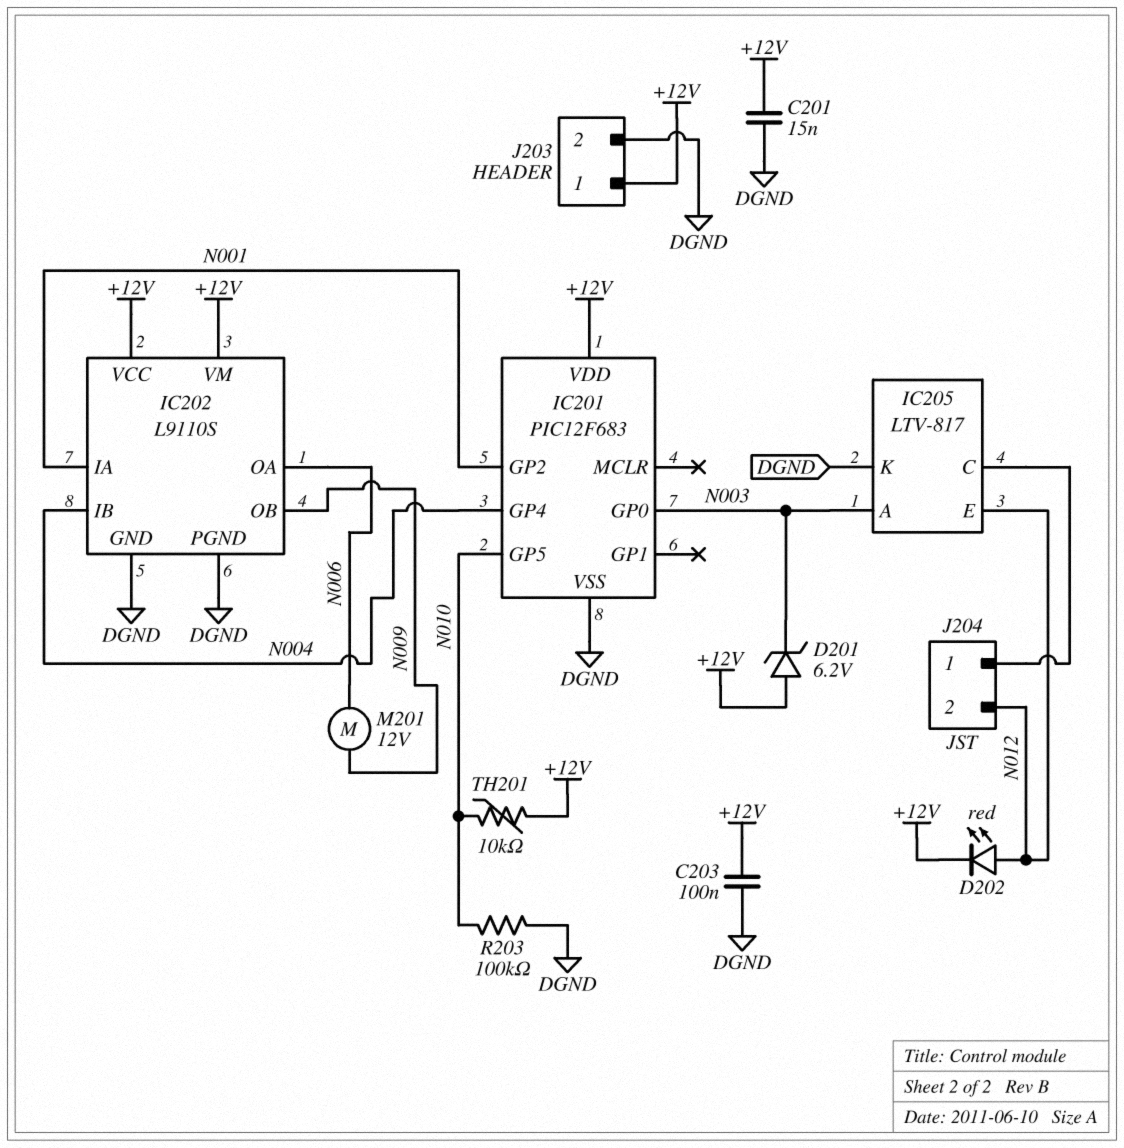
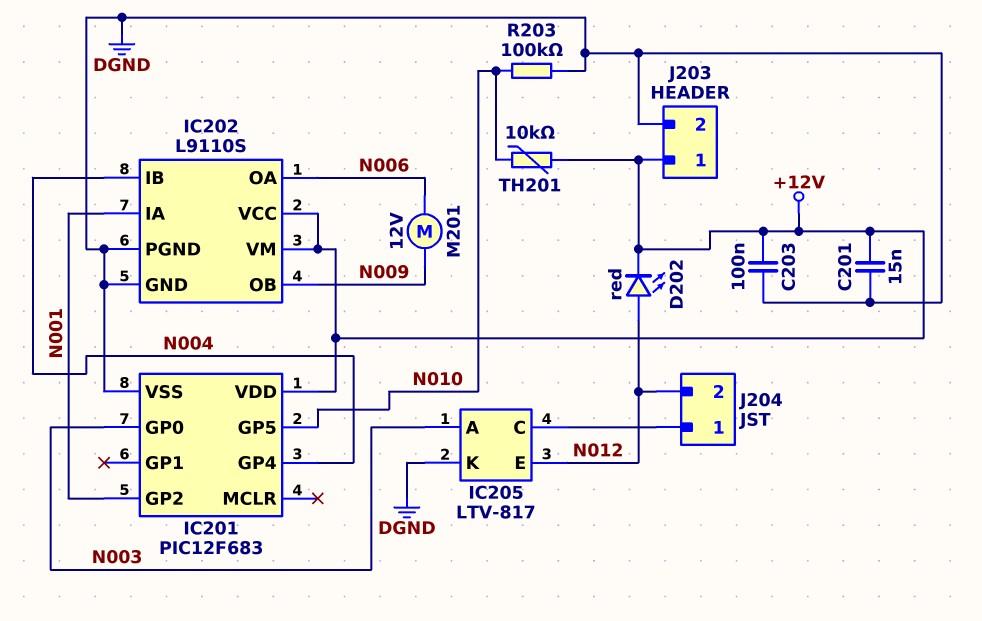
D201: zener 6.2V (A +12V, K N003) -> none

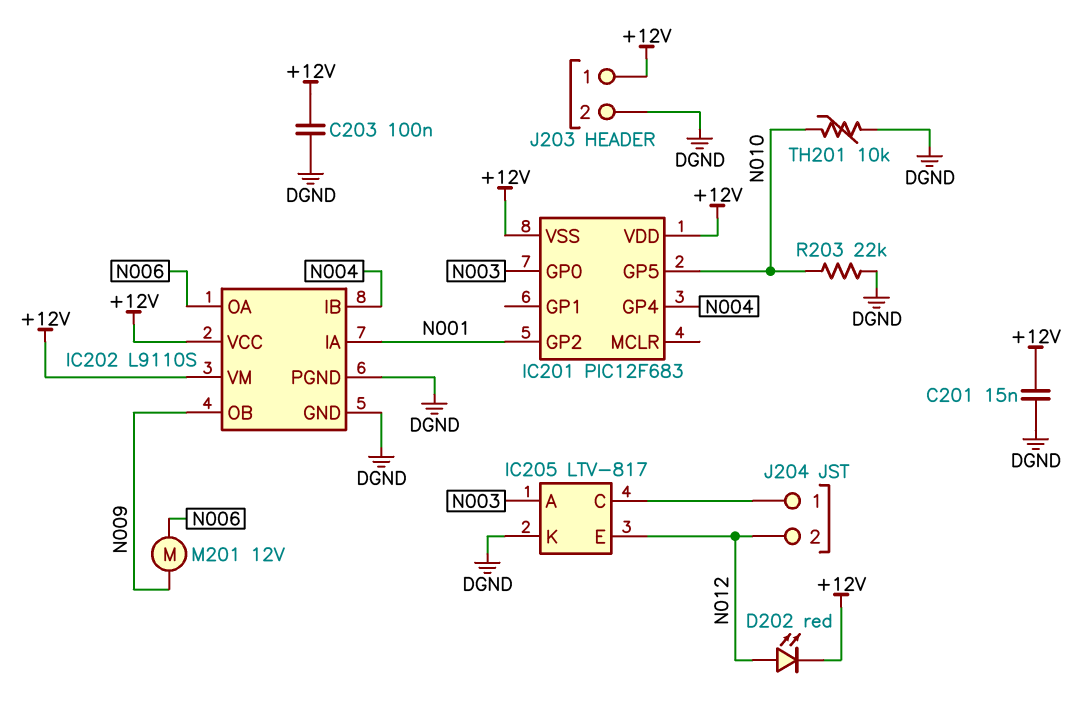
IC201 pin VSS: DGND -> +12V
R203: 100k (DGND, N010) -> 22k (DGND, N010)
TH201: 10k (+12V, N010) -> 10k (DGND, N010)

